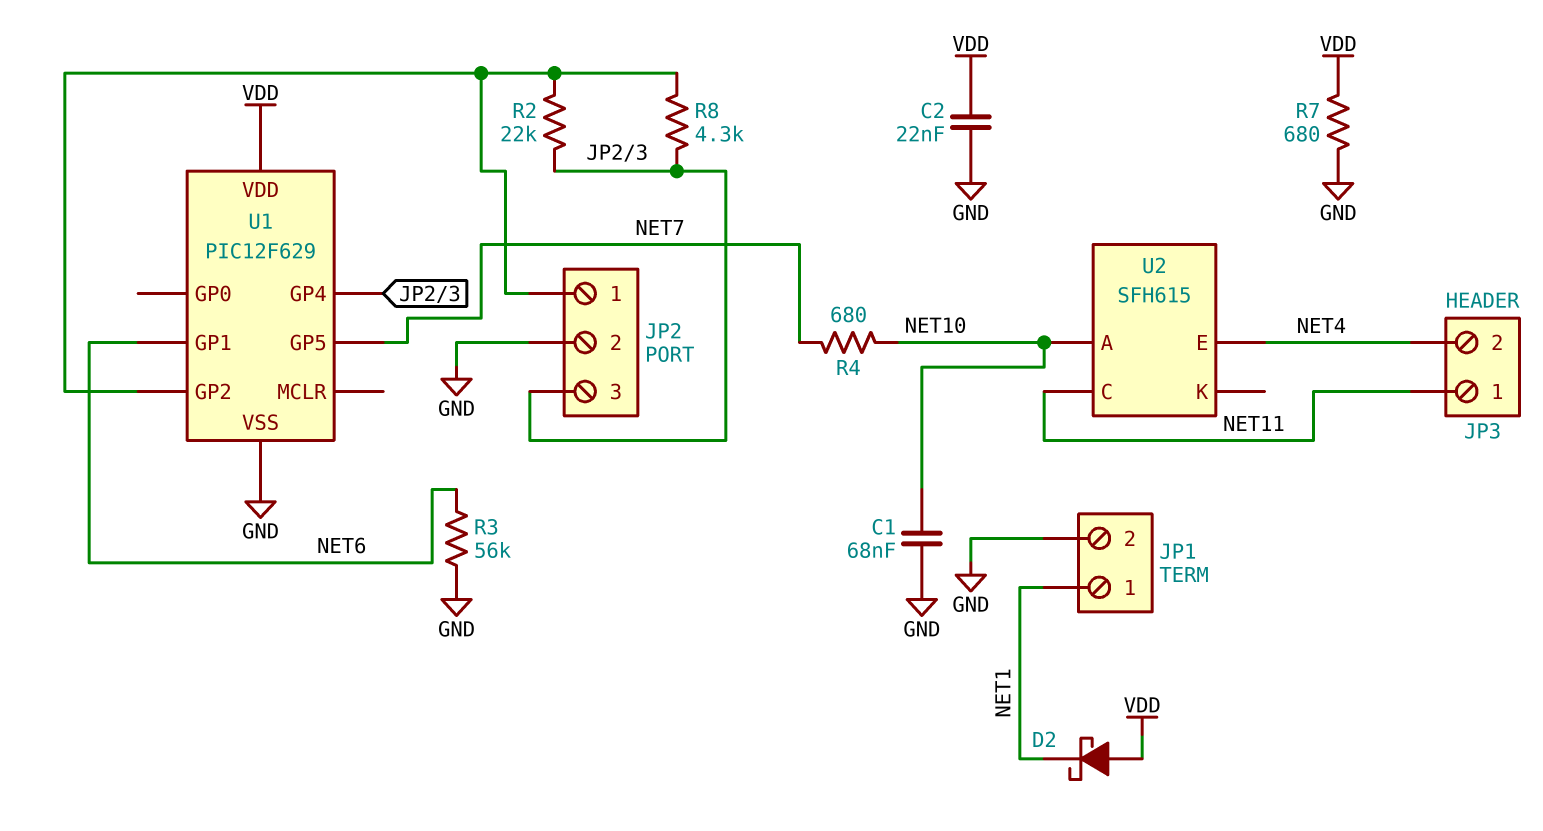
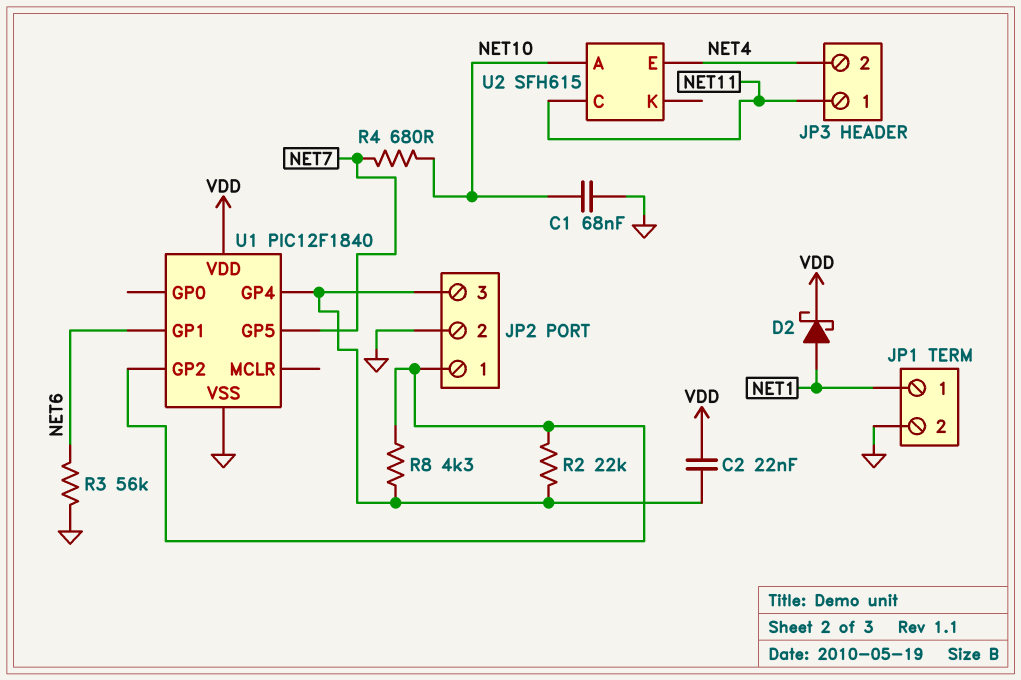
C2: 22nF (GND, VDD) -> 22nF (JP2/3, VDD)
D2: schottky (A VDD, K NET1) -> schottky (A NET1, K VDD)
R7: 680 (GND, VDD) -> none
U1: PIC12F629 -> PIC12F1840

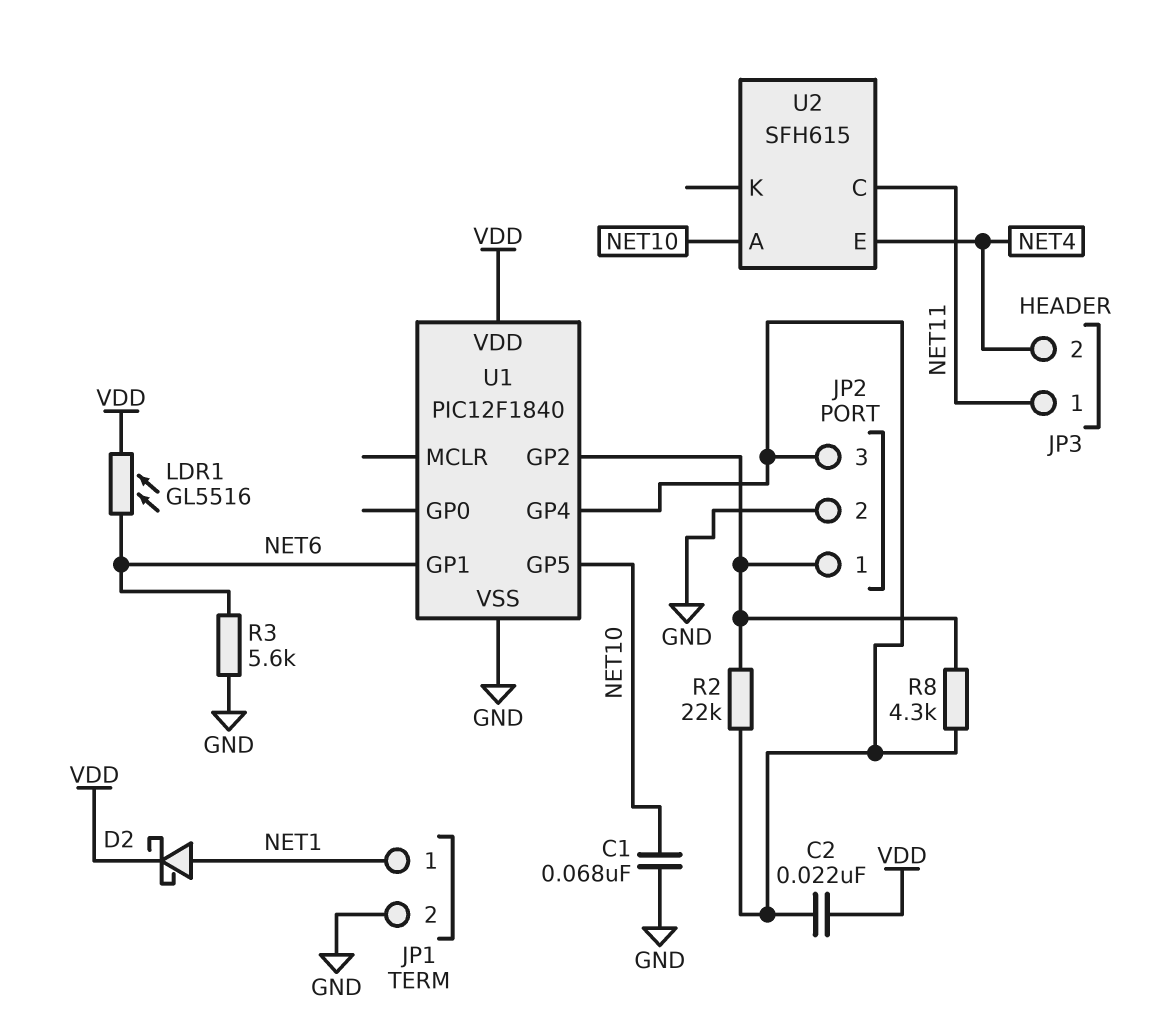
LDR1: none -> GL5516 (NET6, VDD)
R3: 56k (GND, NET6) -> 5.6k (GND, NET6)
R4: 680 (NET7, NET10) -> none
U1 pin GP5: NET7 -> NET10

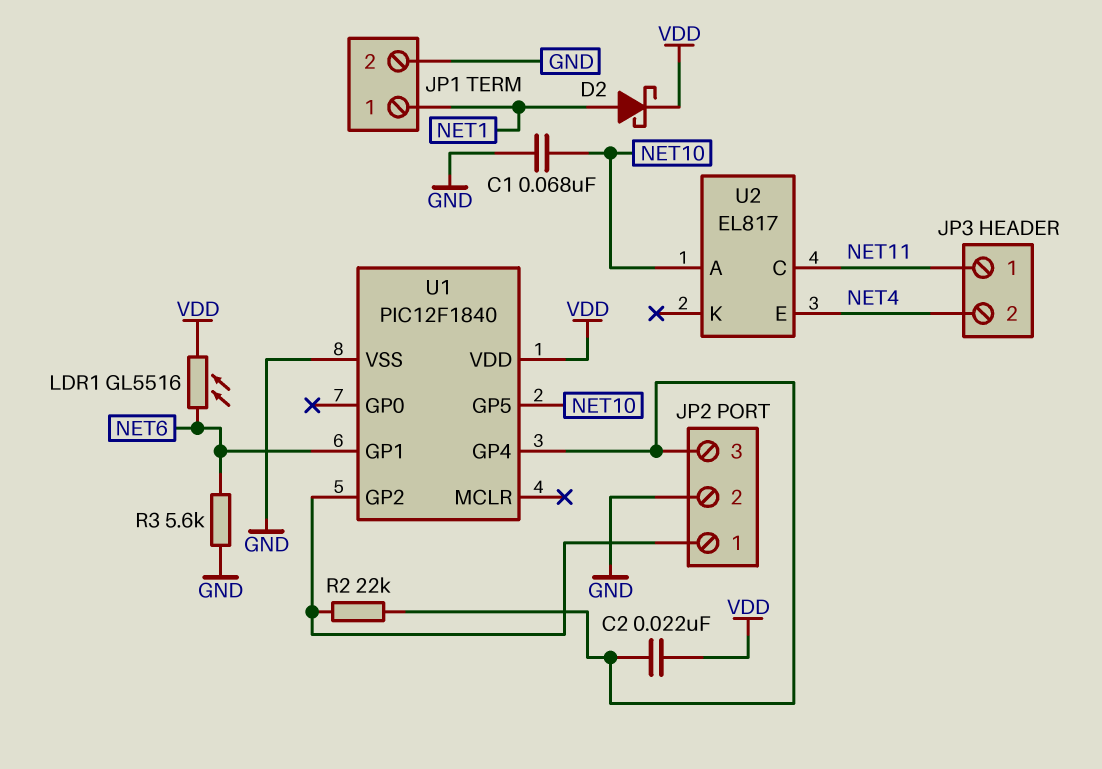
R8: 4.3k (JP2/1, JP2/3) -> none
U2: SFH615 -> EL817

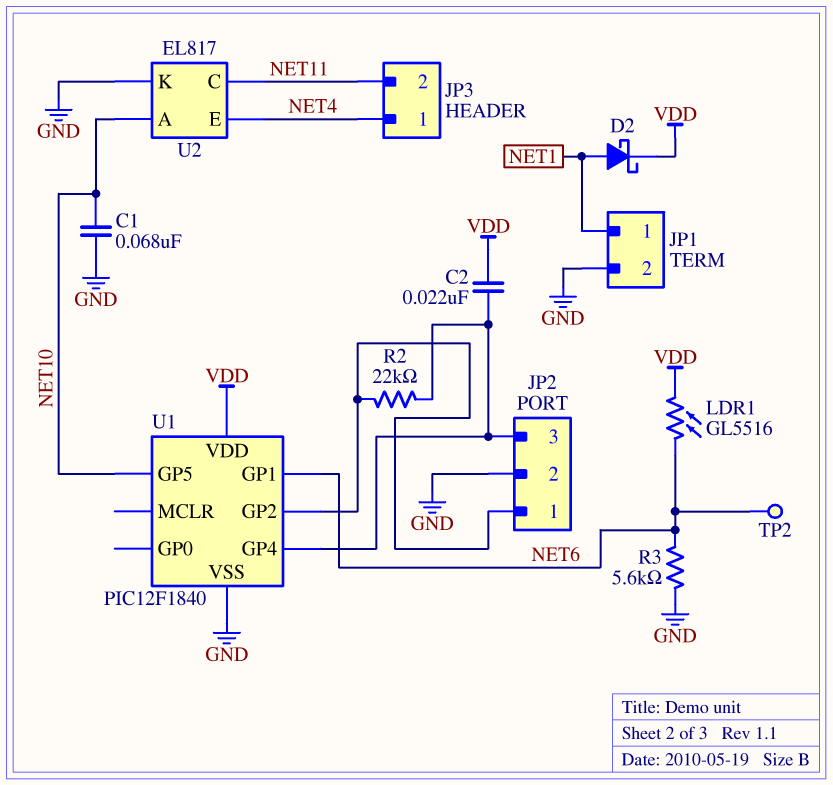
JP3 pin 1: NET11 -> NET4
JP3 pin 2: NET4 -> NET11
TP2: none -> test point (NET6)
U2 pin K: none -> GND

